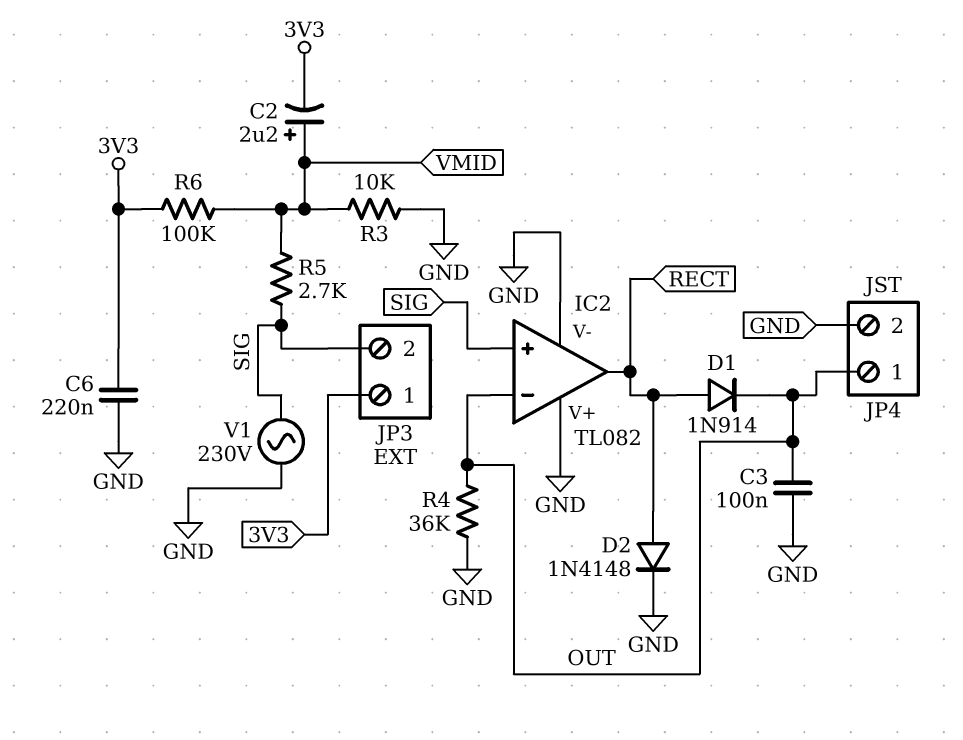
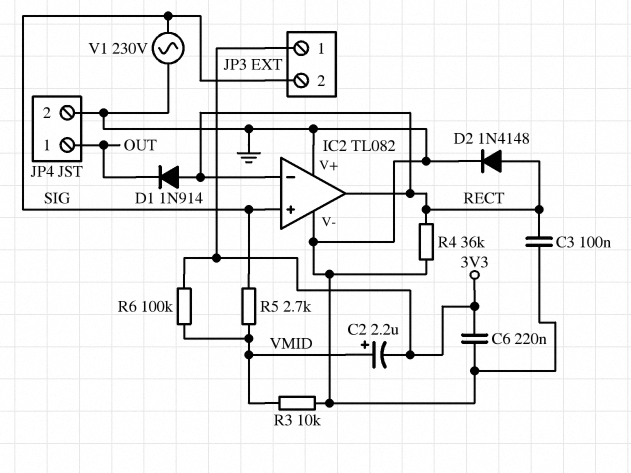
C3: 100nF (GND, OUT) -> 100nF (GND, RECT)
IC2 pin in-: OUT -> RECT
R4: 36k (GND, OUT) -> 36k (GND, RECT)

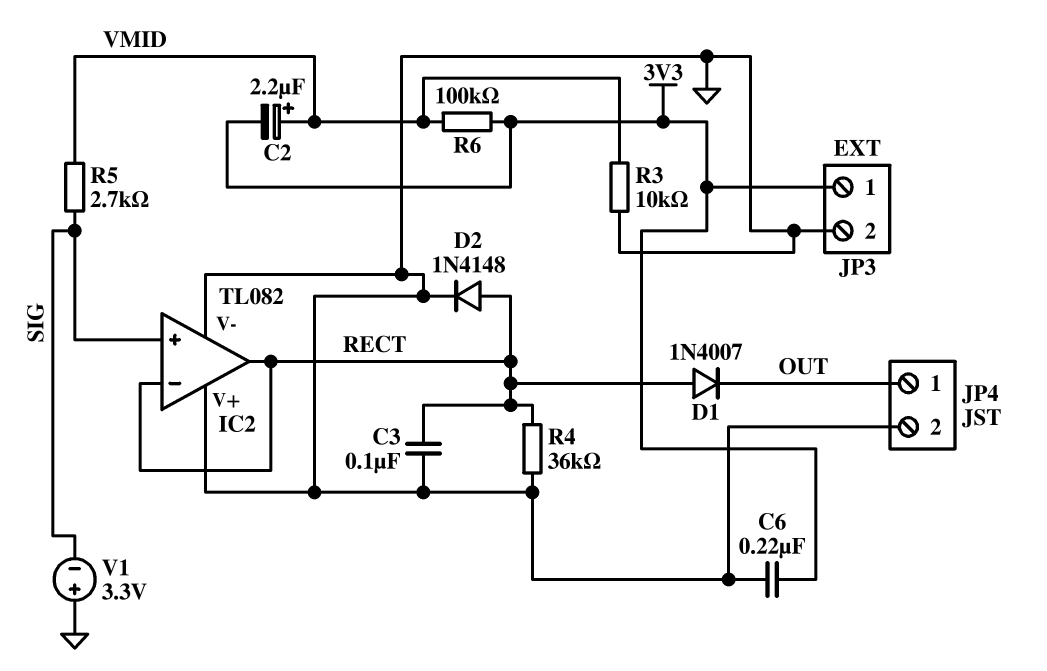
D1: diode 1N914 (A RECT, K OUT) -> diode 1N4007 (A RECT, K OUT)
JP3 pin 2: SIG -> GND
V1: AC 230V (GND, SIG) -> 3.3V (plus GND, minus SIG)

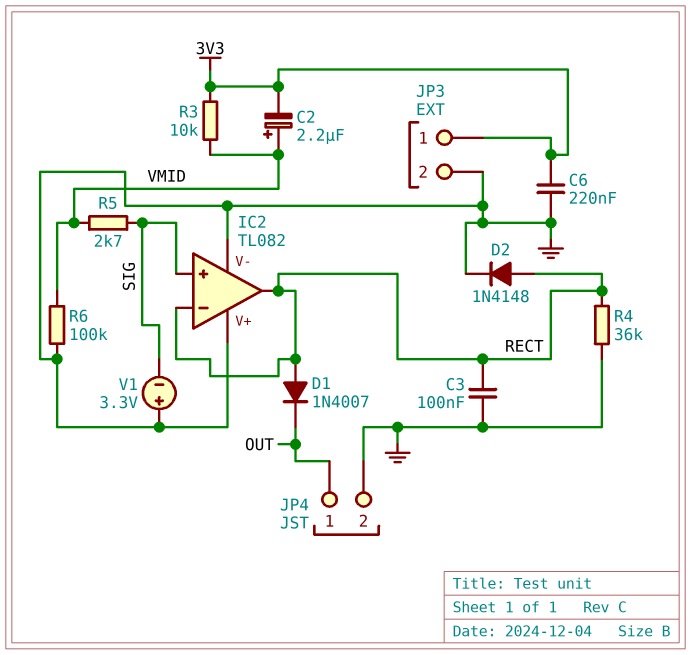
R3: 10k (GND, VMID) -> 10k (3V3, VMID)
R6: 100k (3V3, VMID) -> 100k (GND, VMID)

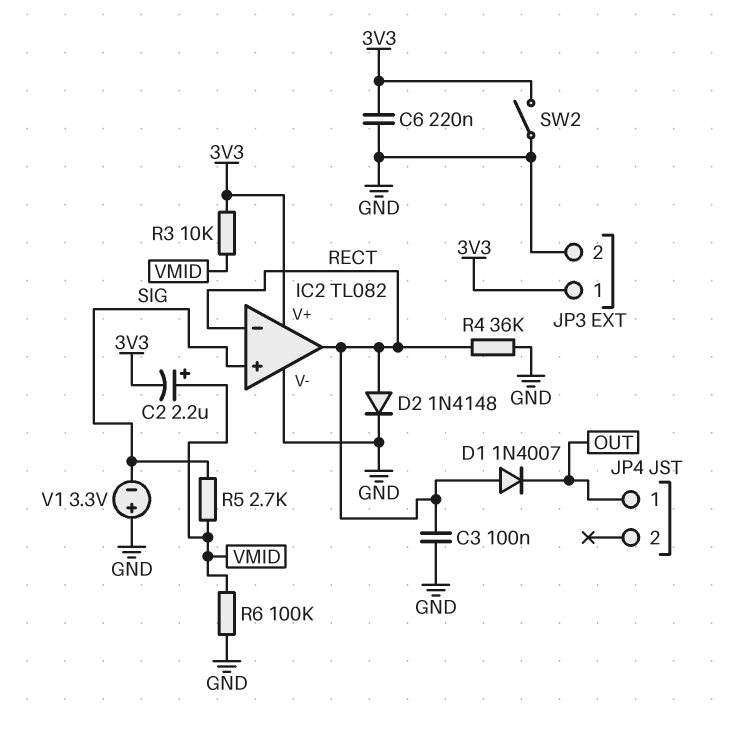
IC2 pin V+: GND -> 3V3
JP4 pin 2: GND -> none
SW2: none -> switch (3V3, GND)

